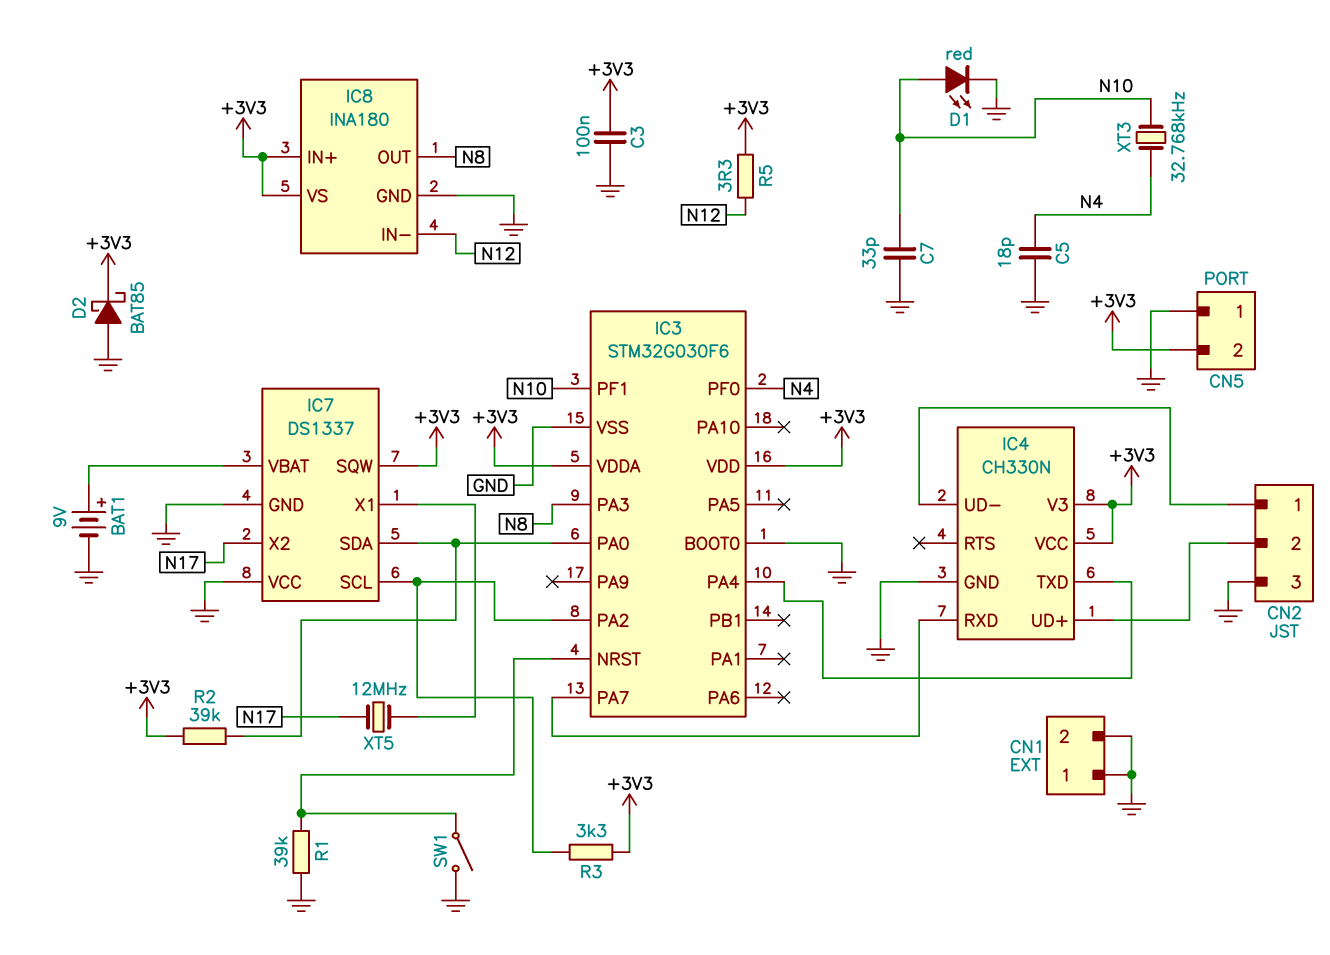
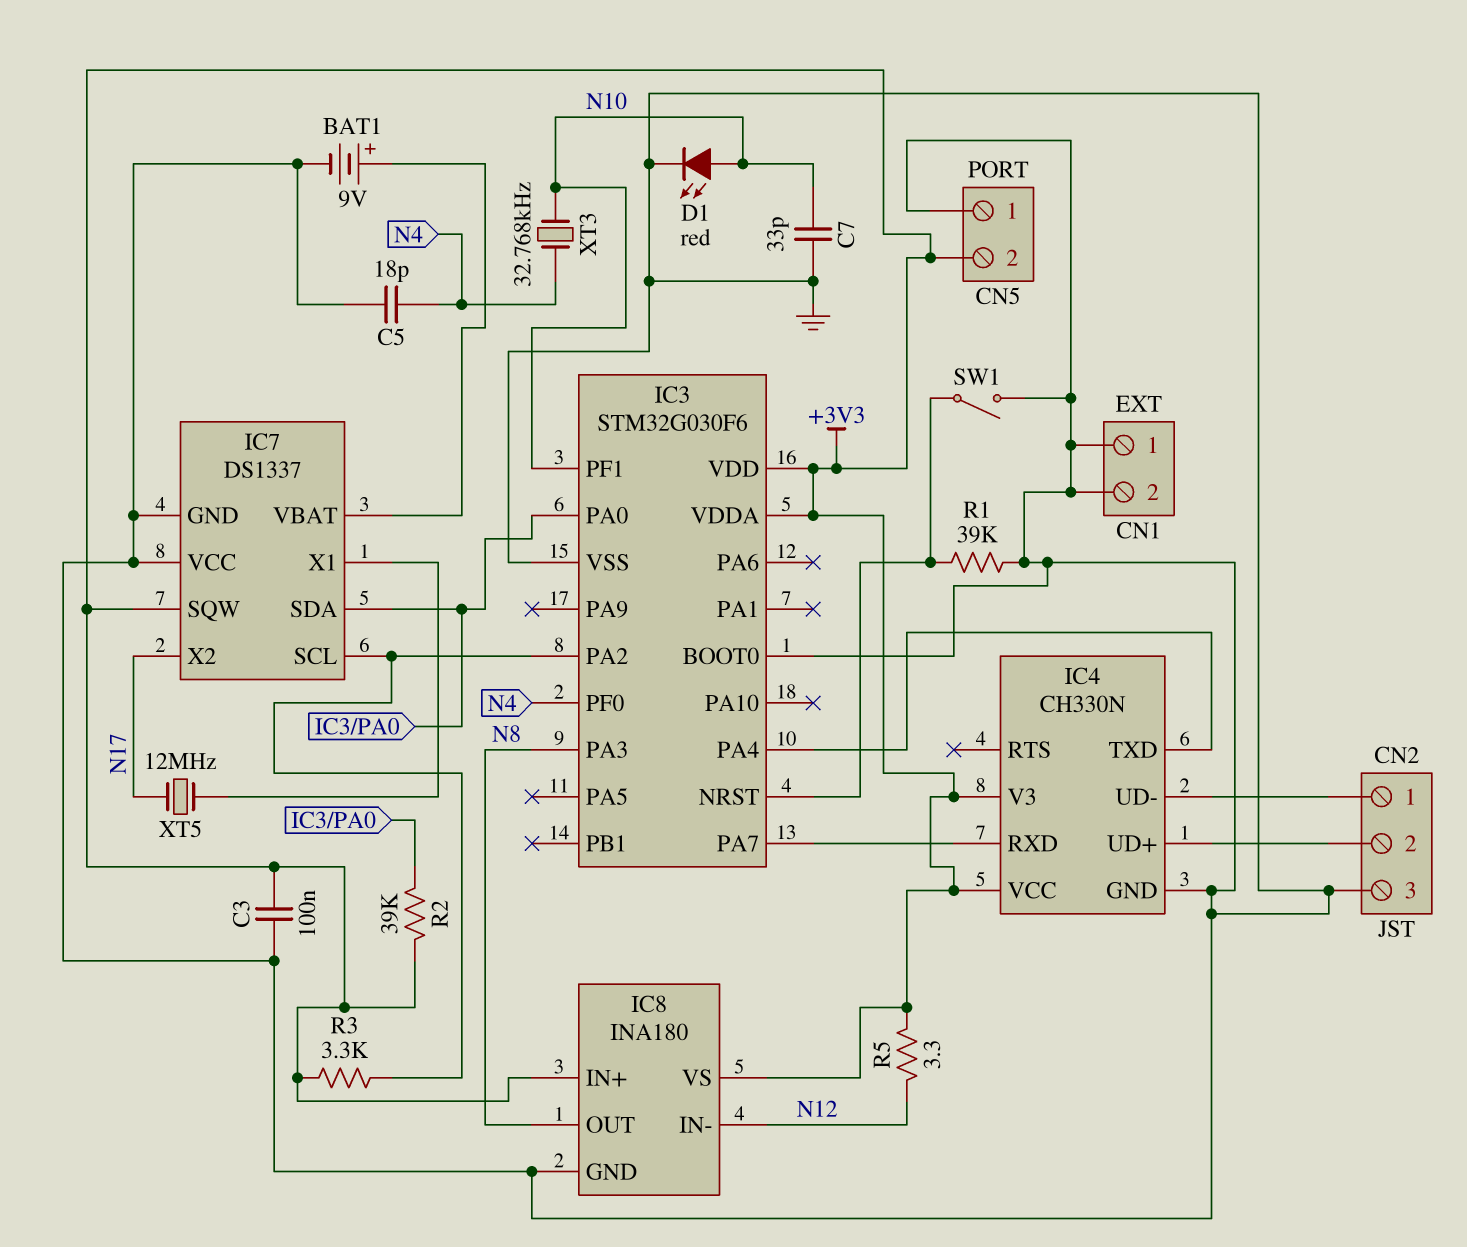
D2: schottky BAT85 (A GND, K +3V3) -> none

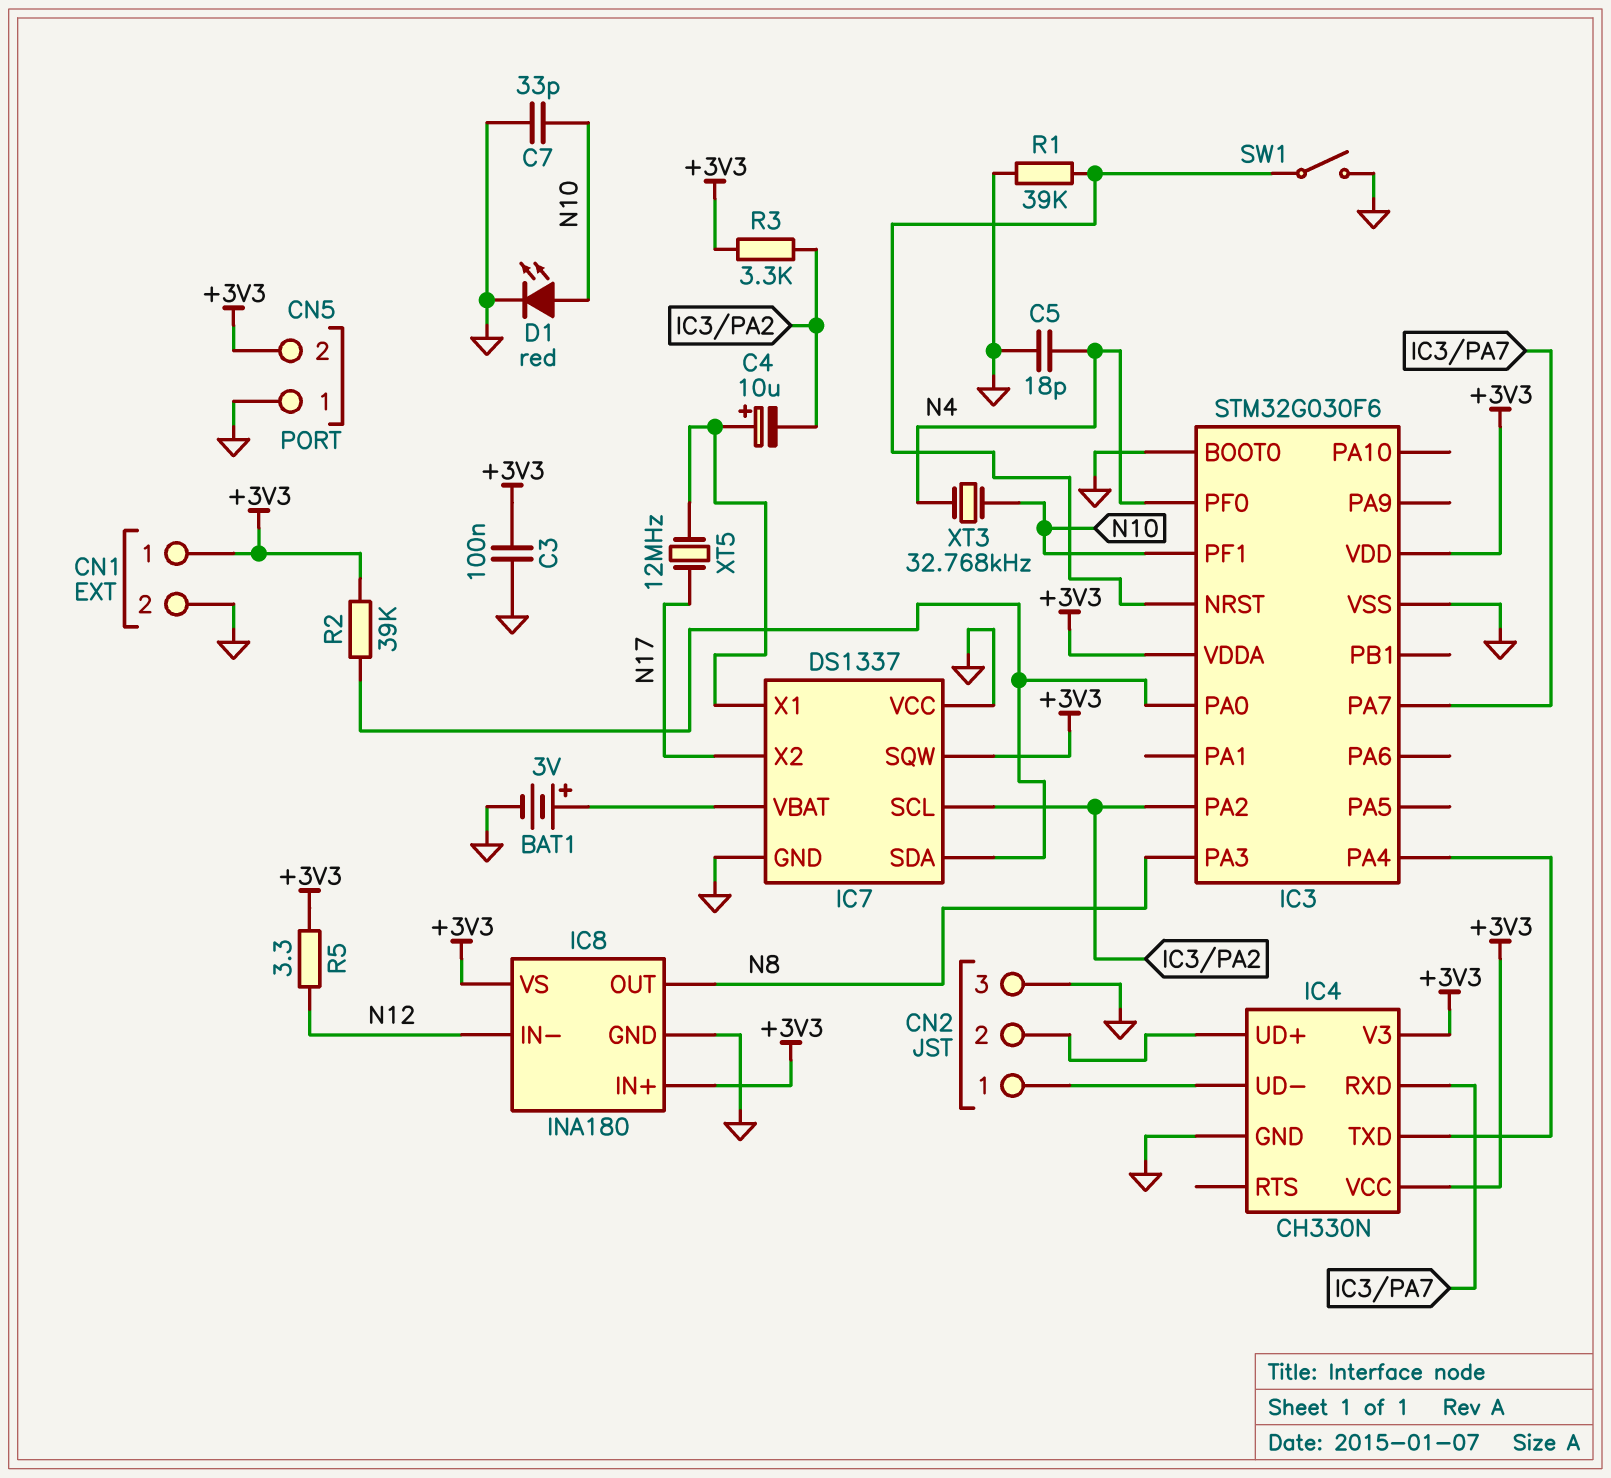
BAT1: 9V (plus IC7/VBAT, minus GND) -> 3V (plus IC7/VBAT, minus GND)
C4: none -> 10uF (plus IC7/X1, minus IC3/PA2)
CN1 pin 1: GND -> +3V3

